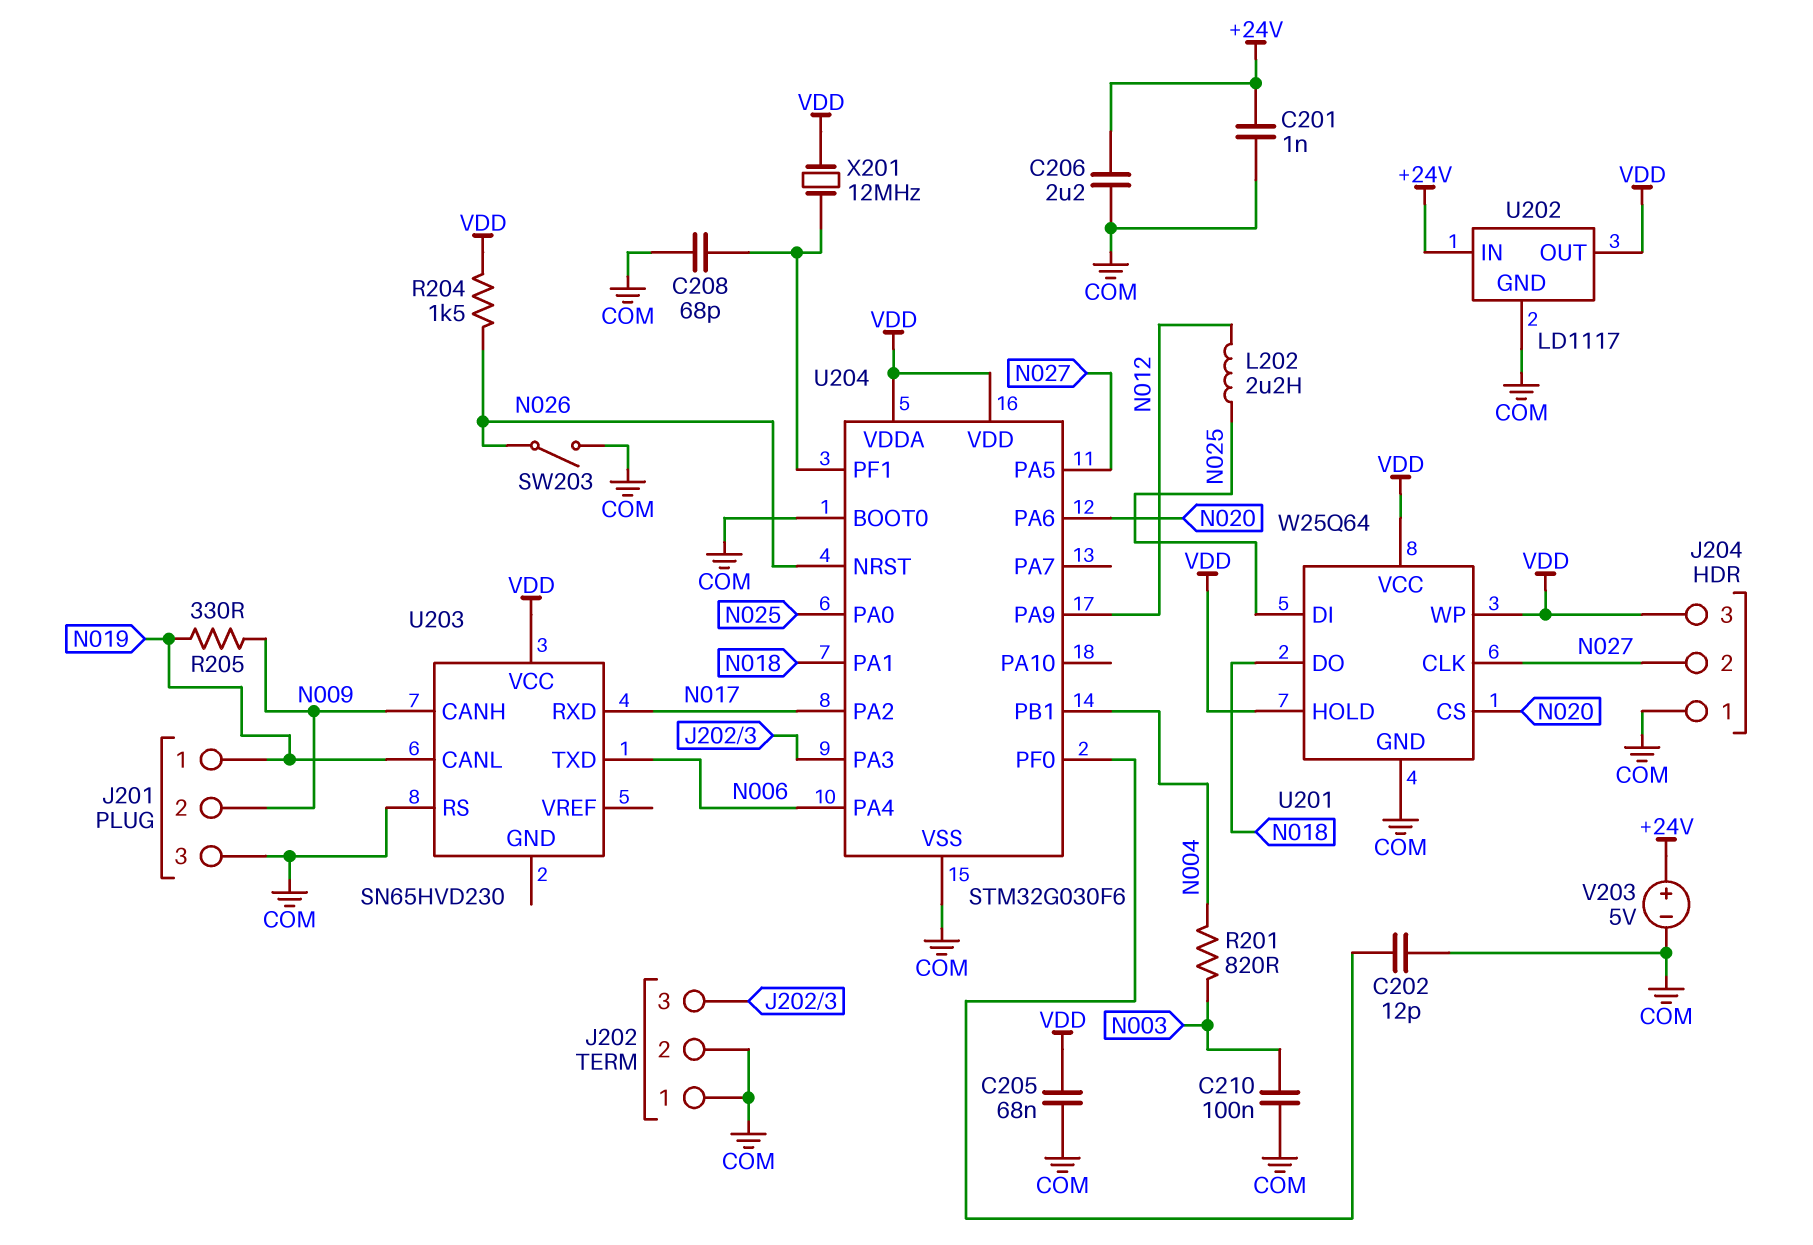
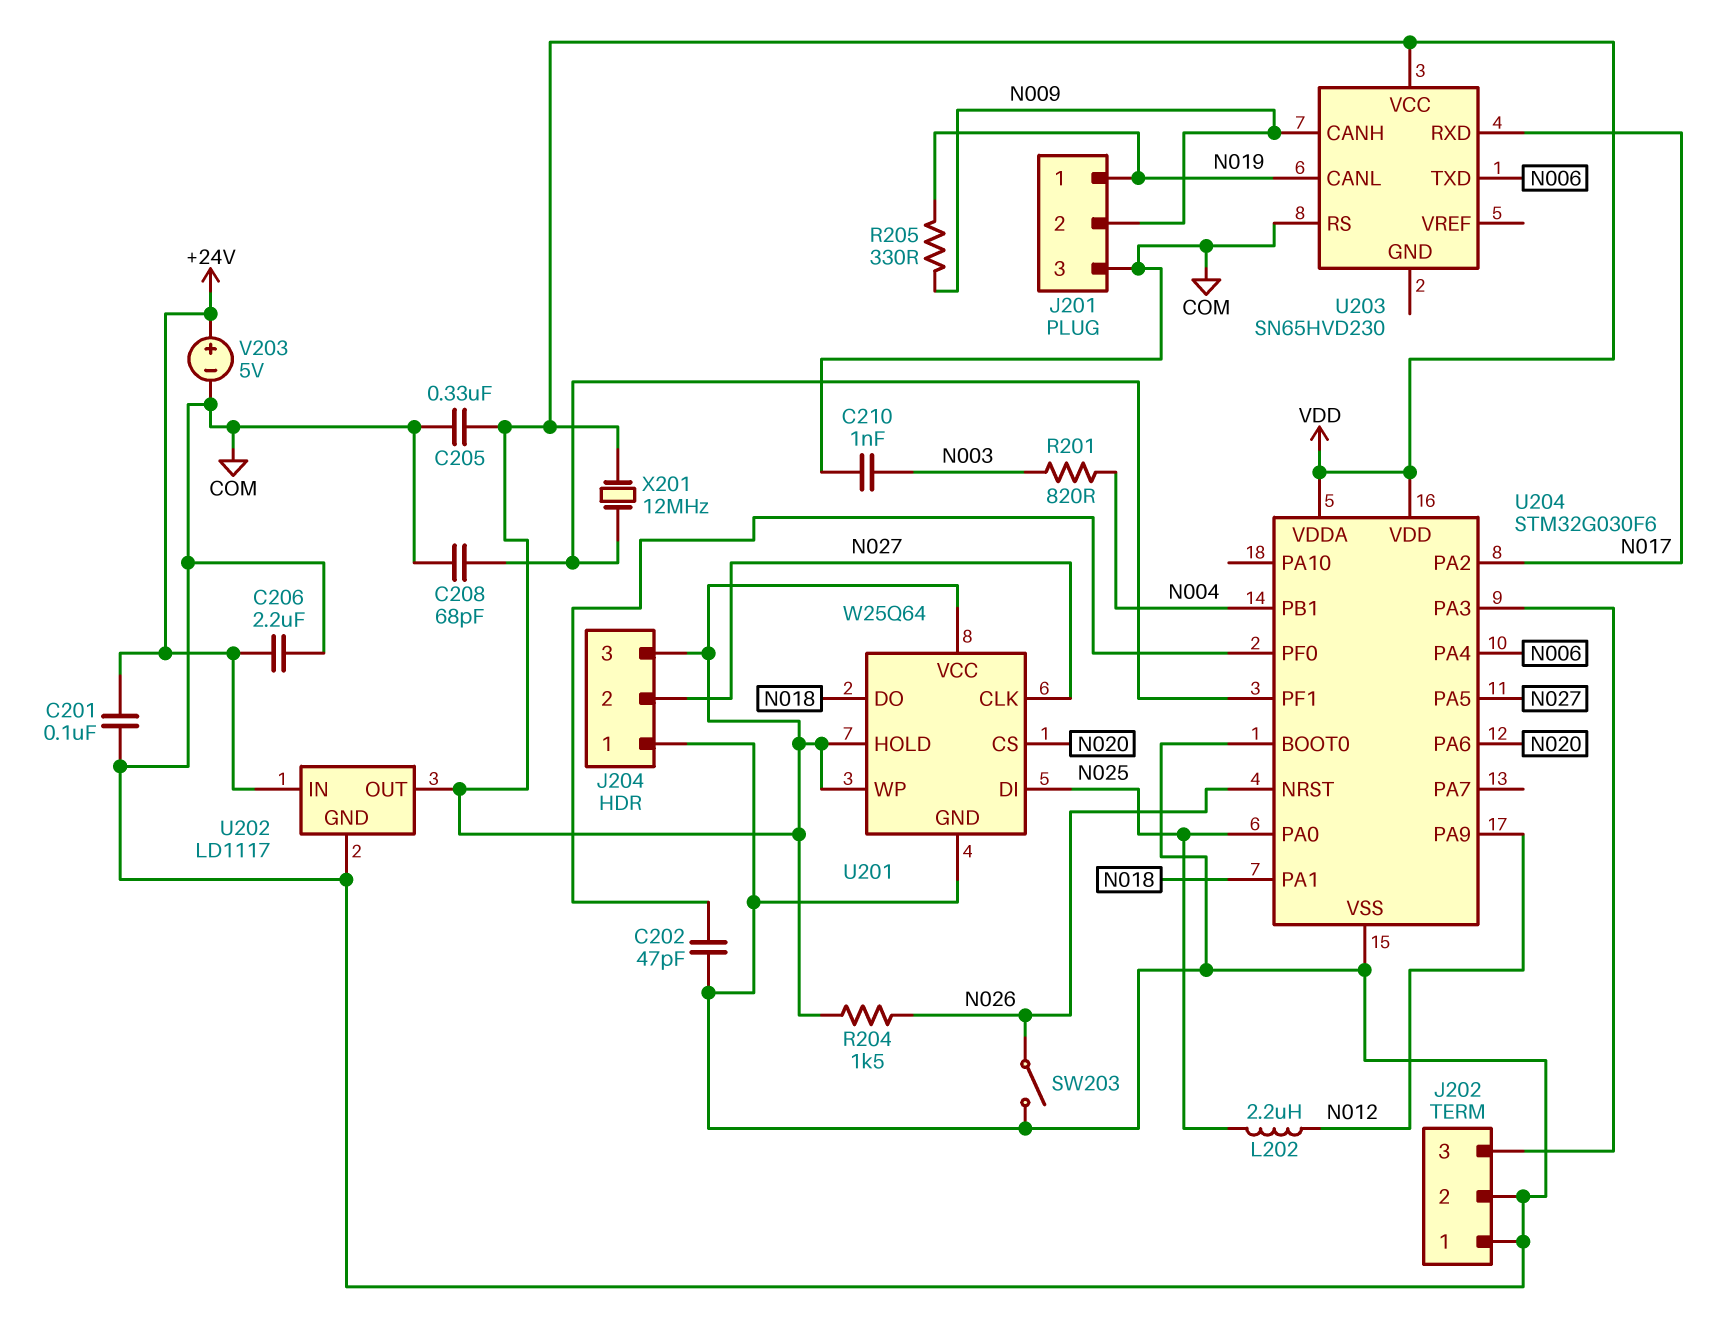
C201: 1nF (+24V, COM) -> 100nF (+24V, COM)
C202: 12pF (COM, U204/PF0) -> 47pF (COM, U204/PF0)
C205: 68nF (COM, VDD) -> 330nF (COM, VDD)
C210: 100nF (COM, N003) -> 1nF (COM, N003)

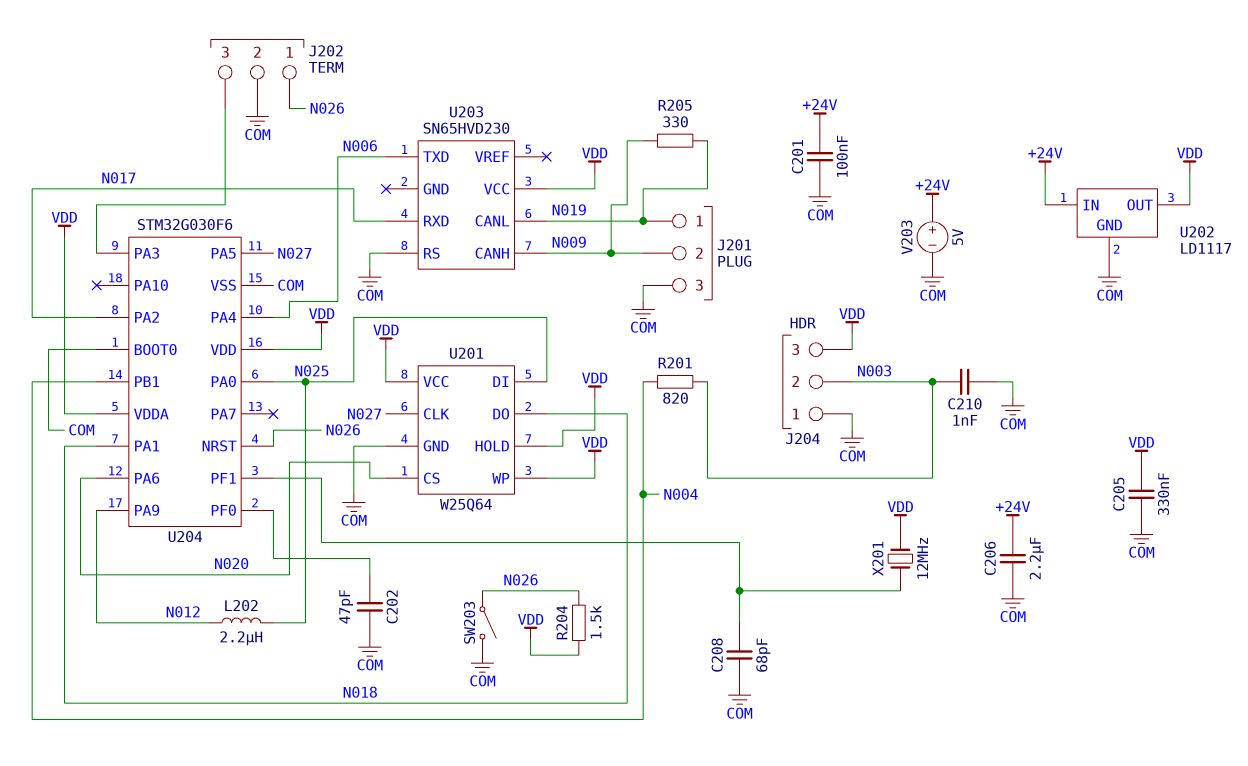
J202 pin 1: COM -> N026
J204 pin 2: N027 -> N003

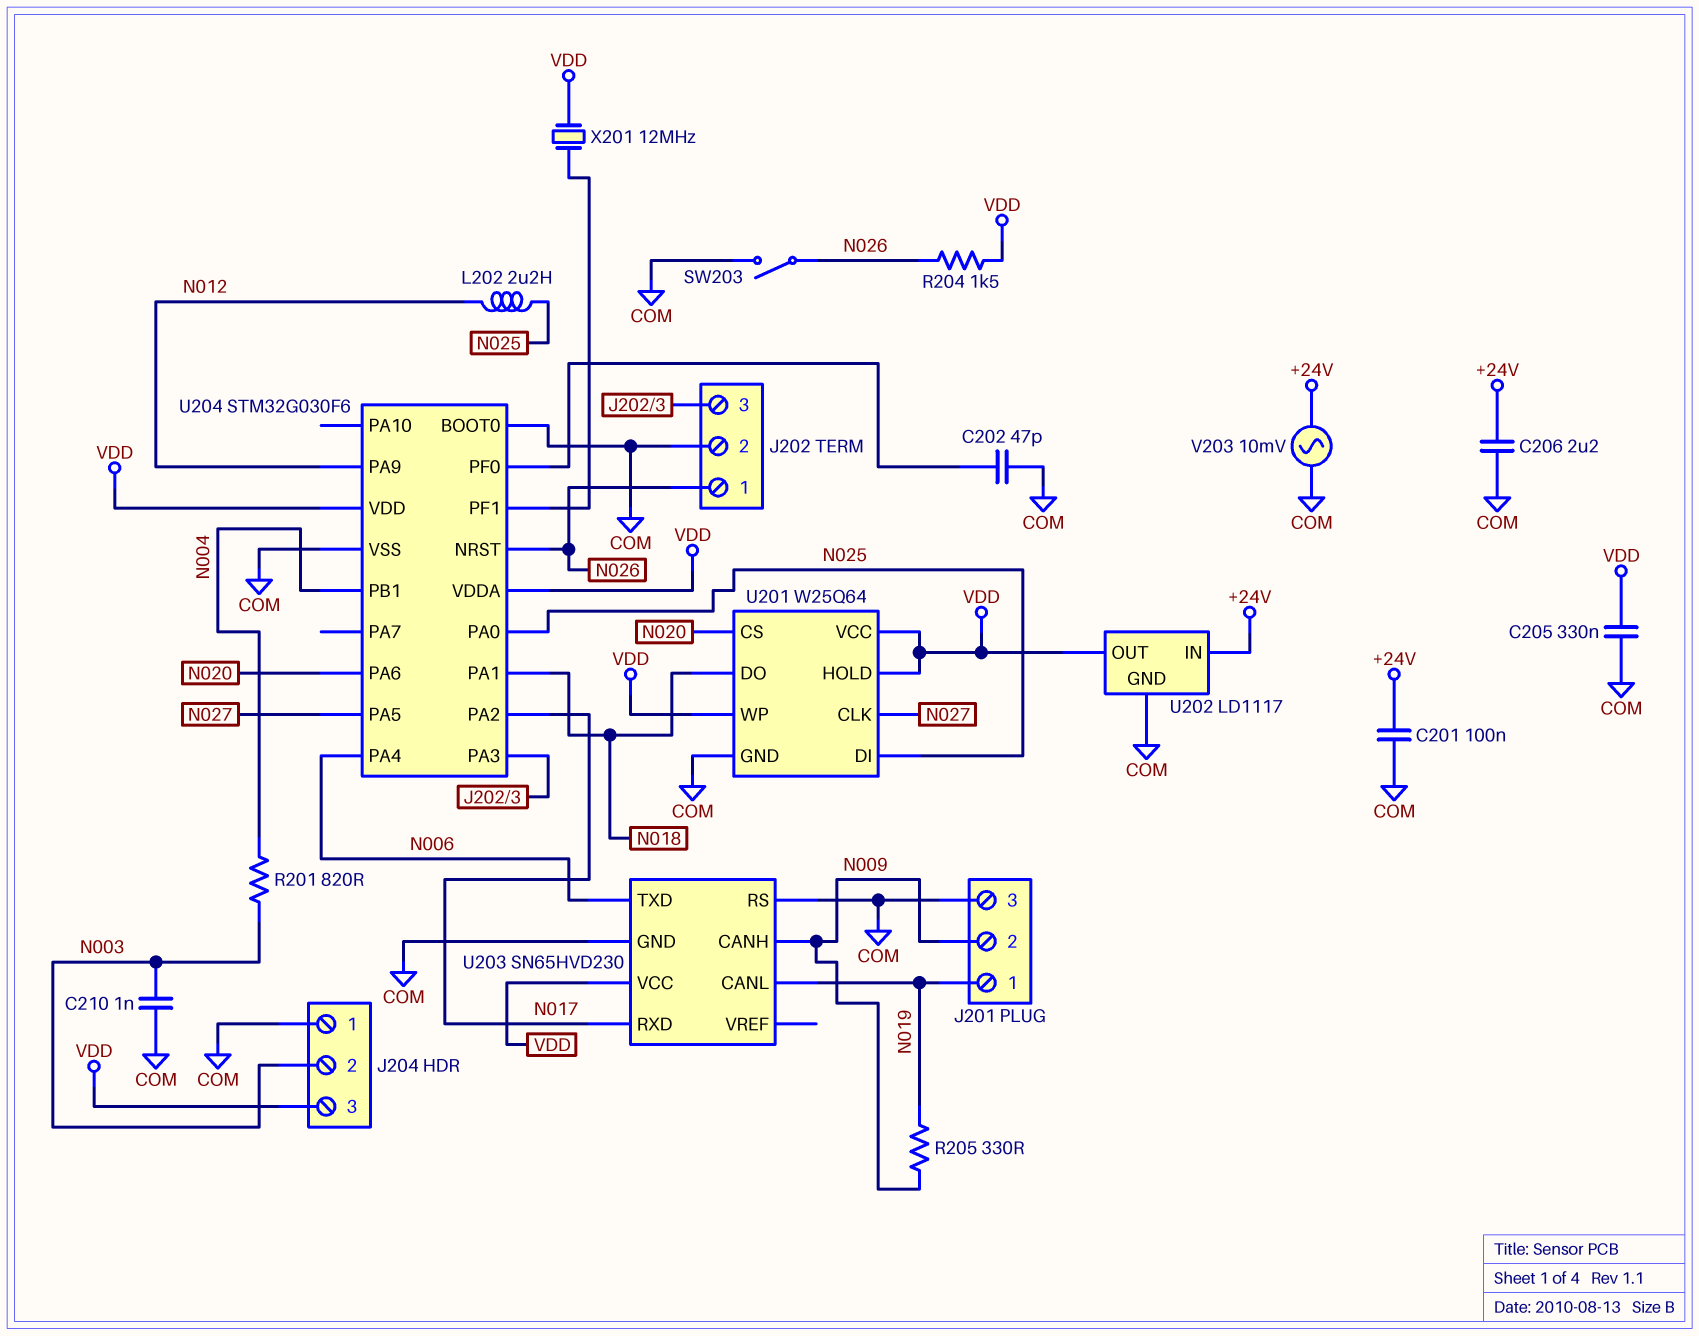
C208: 68pF (COM, U204/PF1) -> none
U203 pin GND: none -> COM
V203: 5V (plus +24V, minus COM) -> AC 10mV (+24V, COM)

